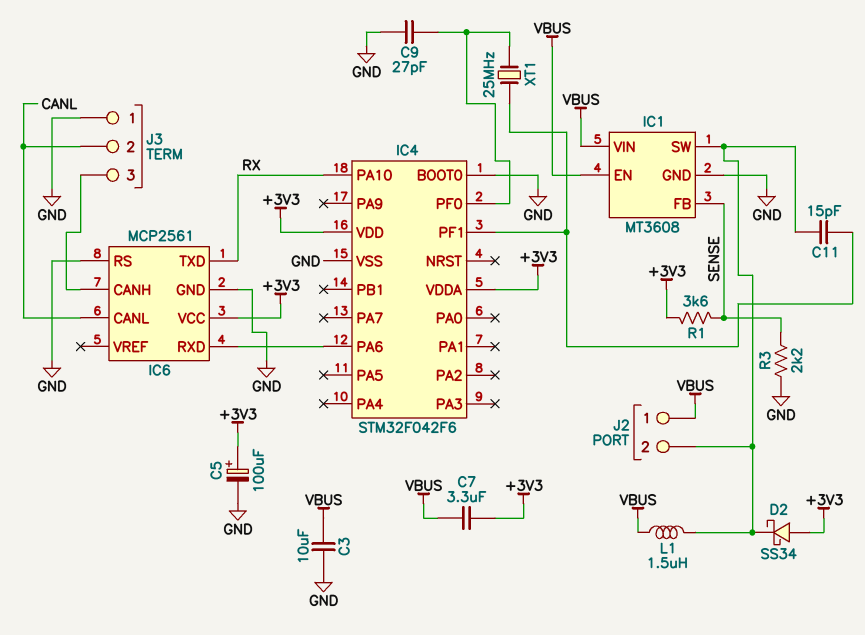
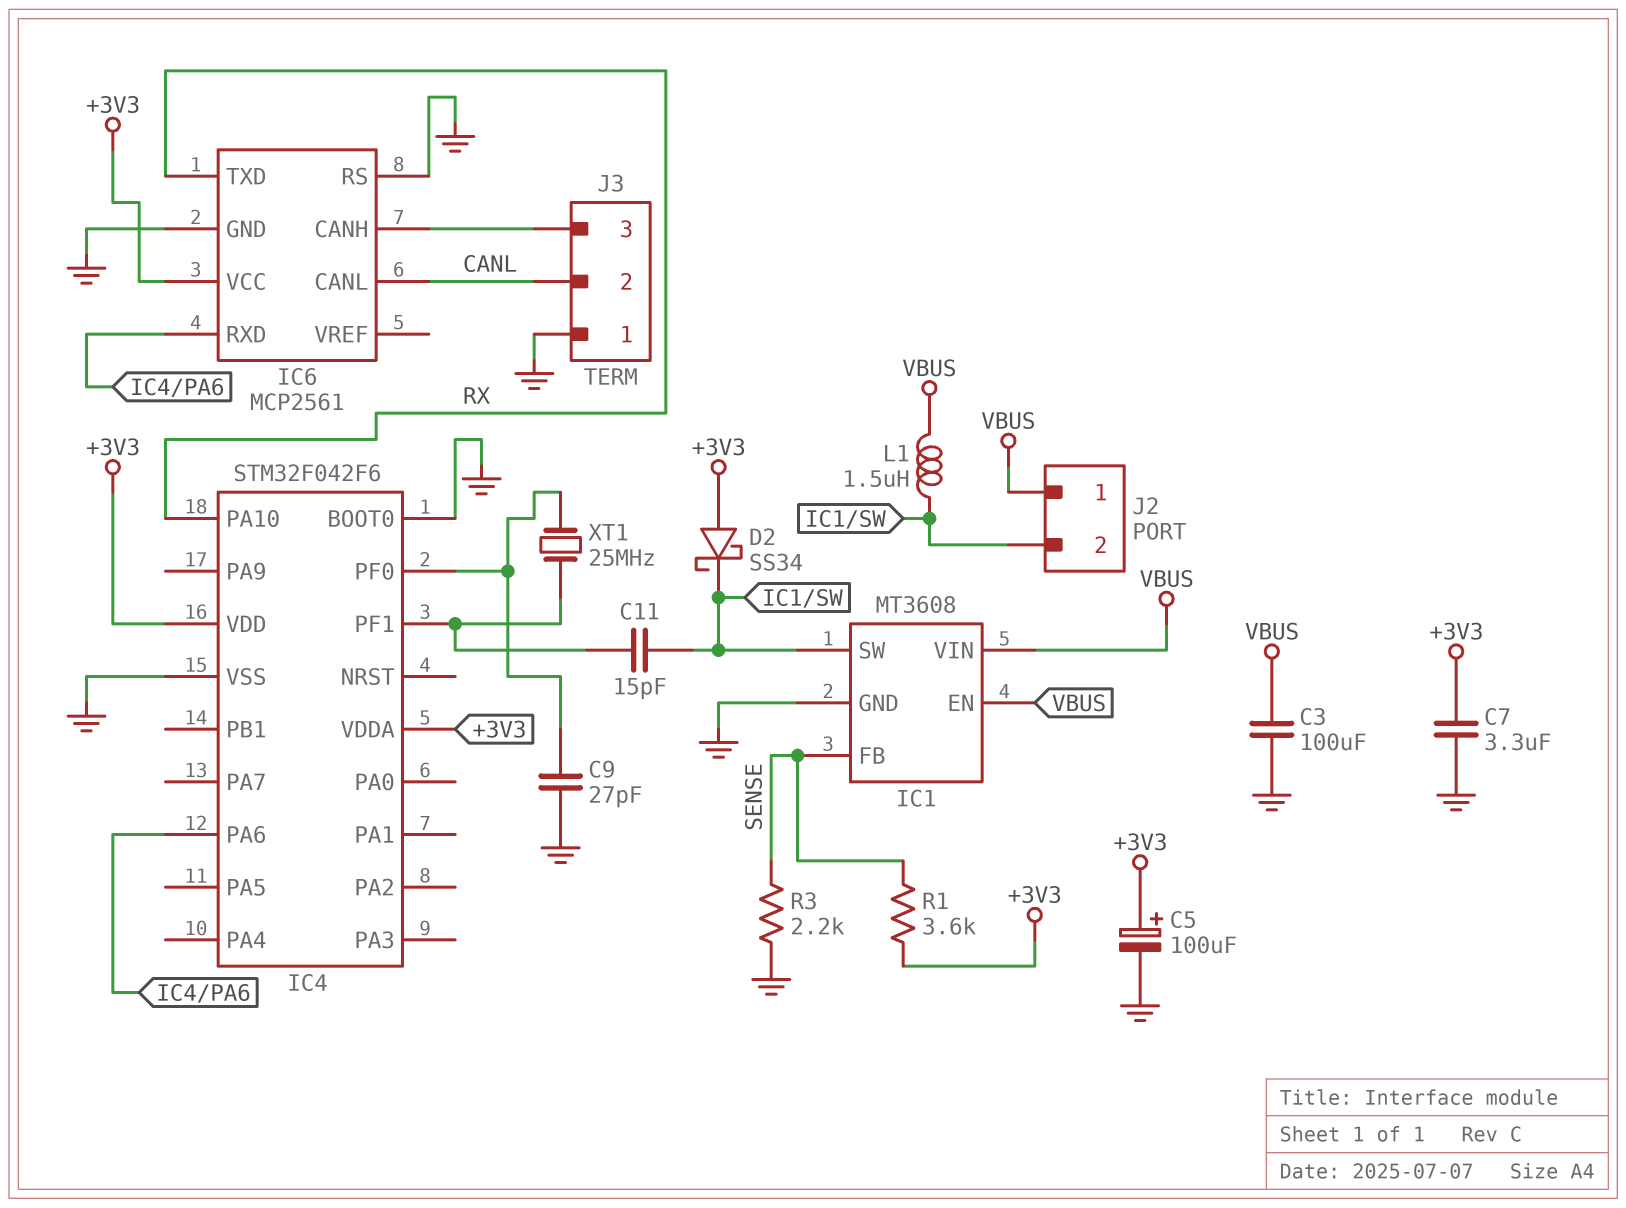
C3: 10uF (GND, VBUS) -> 100uF (GND, VBUS)
C7: 3.3uF (+3V3, VBUS) -> 3.3uF (+3V3, GND)

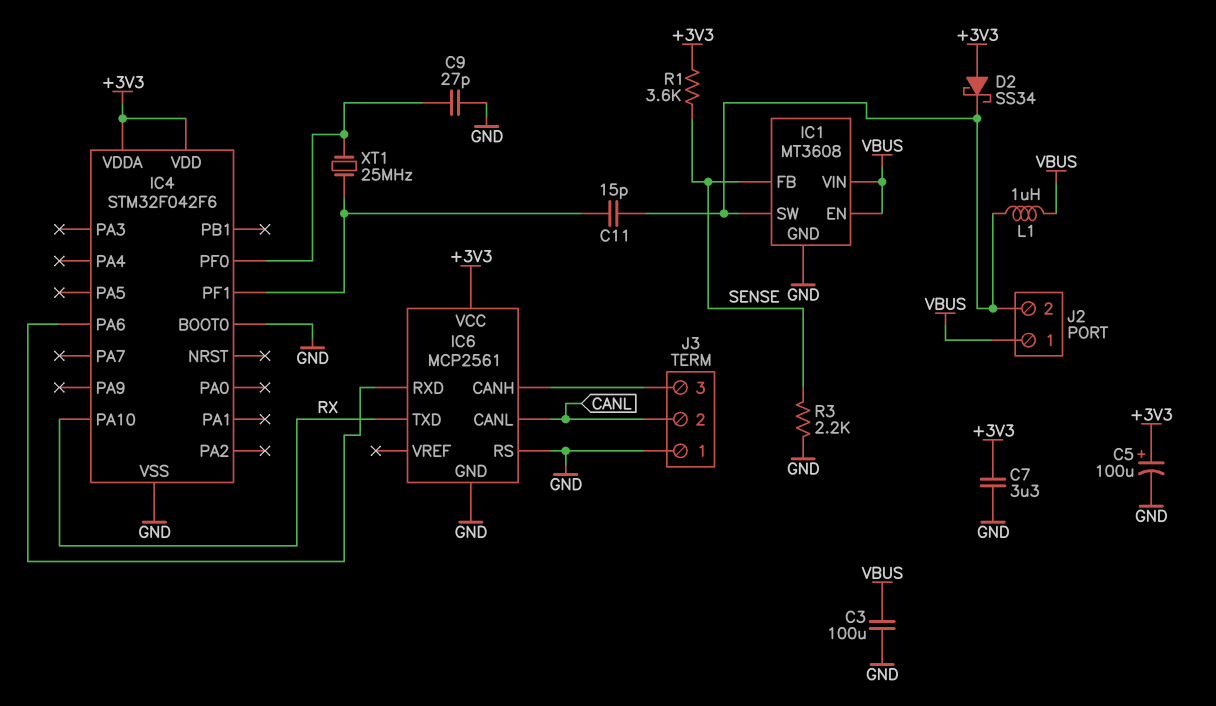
L1: 1.5uH (IC1/SW, VBUS) -> 1uH (IC1/SW, VBUS)

